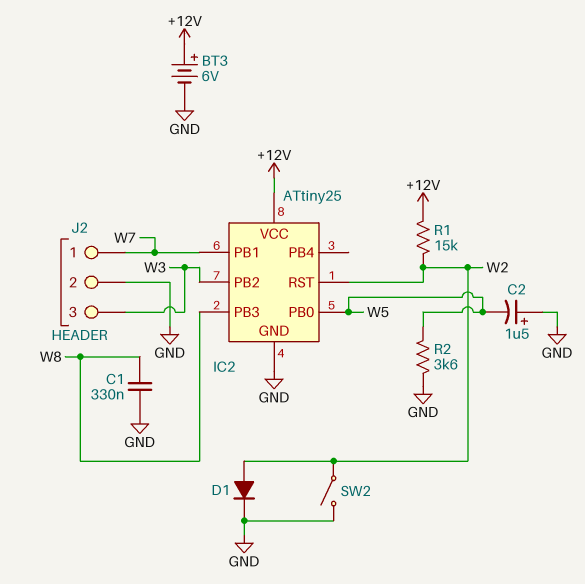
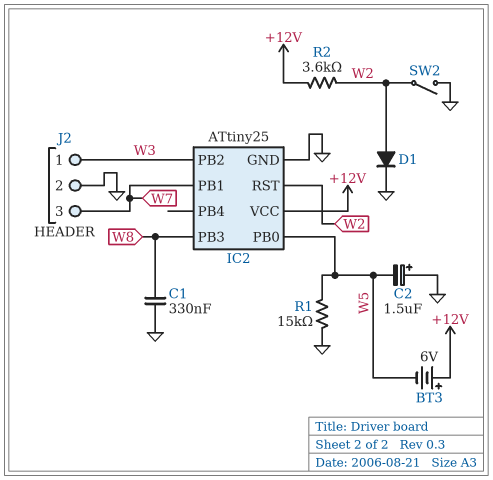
BT3: 6V (plus +12V, minus GND) -> 6V (plus +12V, minus W5)
J2 pin 1: W7 -> W3
J2 pin 3: W3 -> W7
R1: 15k (+12V, W2) -> 15k (GND, W5)
R2: 3.6k (GND, W5) -> 3.6k (+12V, W2)

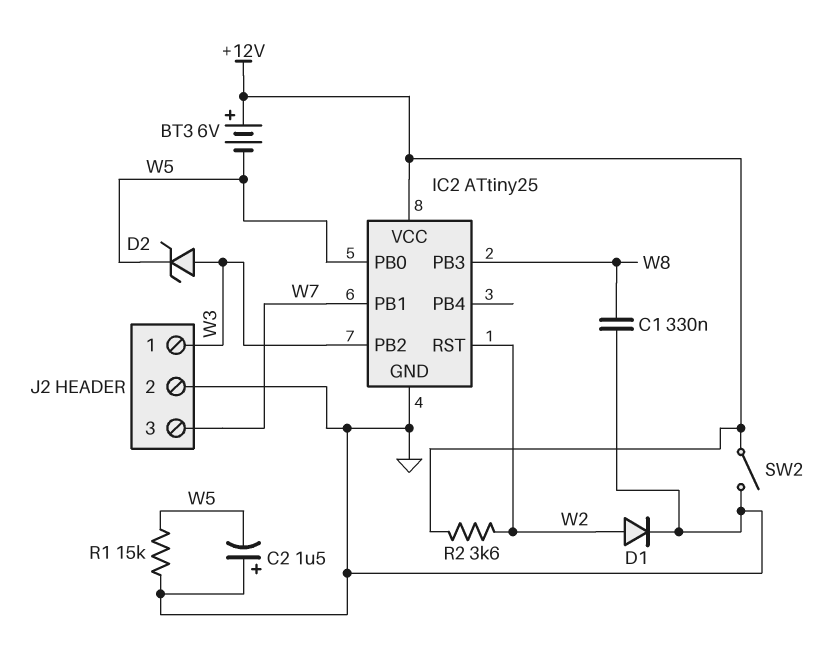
D2: none -> zener (A W3, K W5)
SW2: switch (GND, W2) -> switch (+12V, GND)

